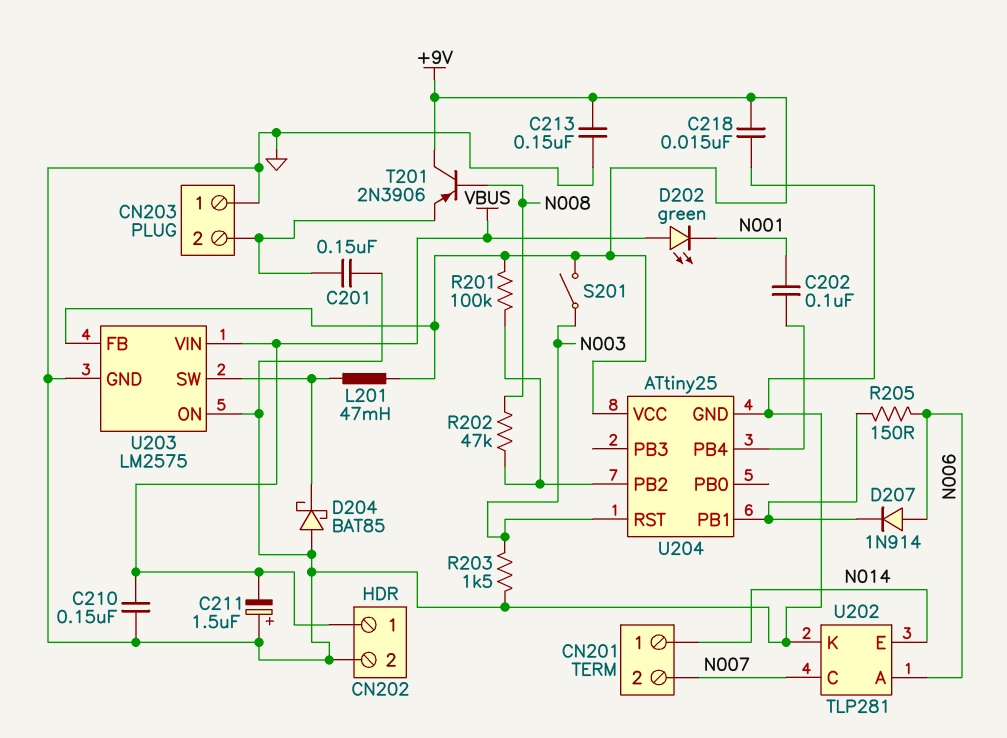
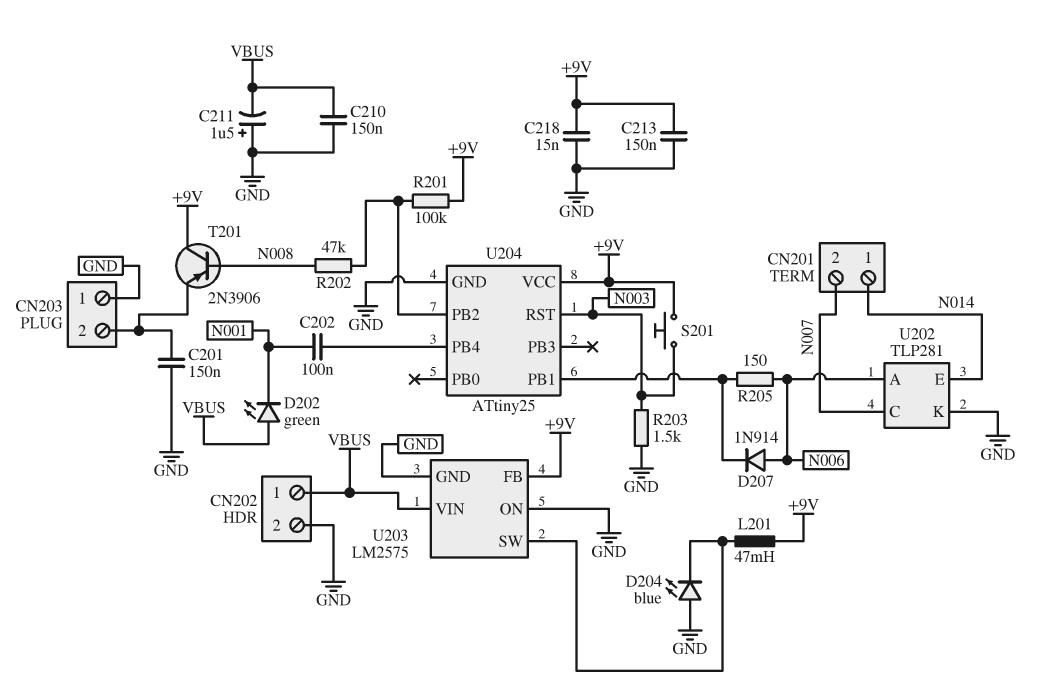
D204: schottky BAT85 (A GND, K U203/SW) -> LED blue (A GND, K U203/SW)
S201: switch (+9V, N003) -> button (+9V, N003)

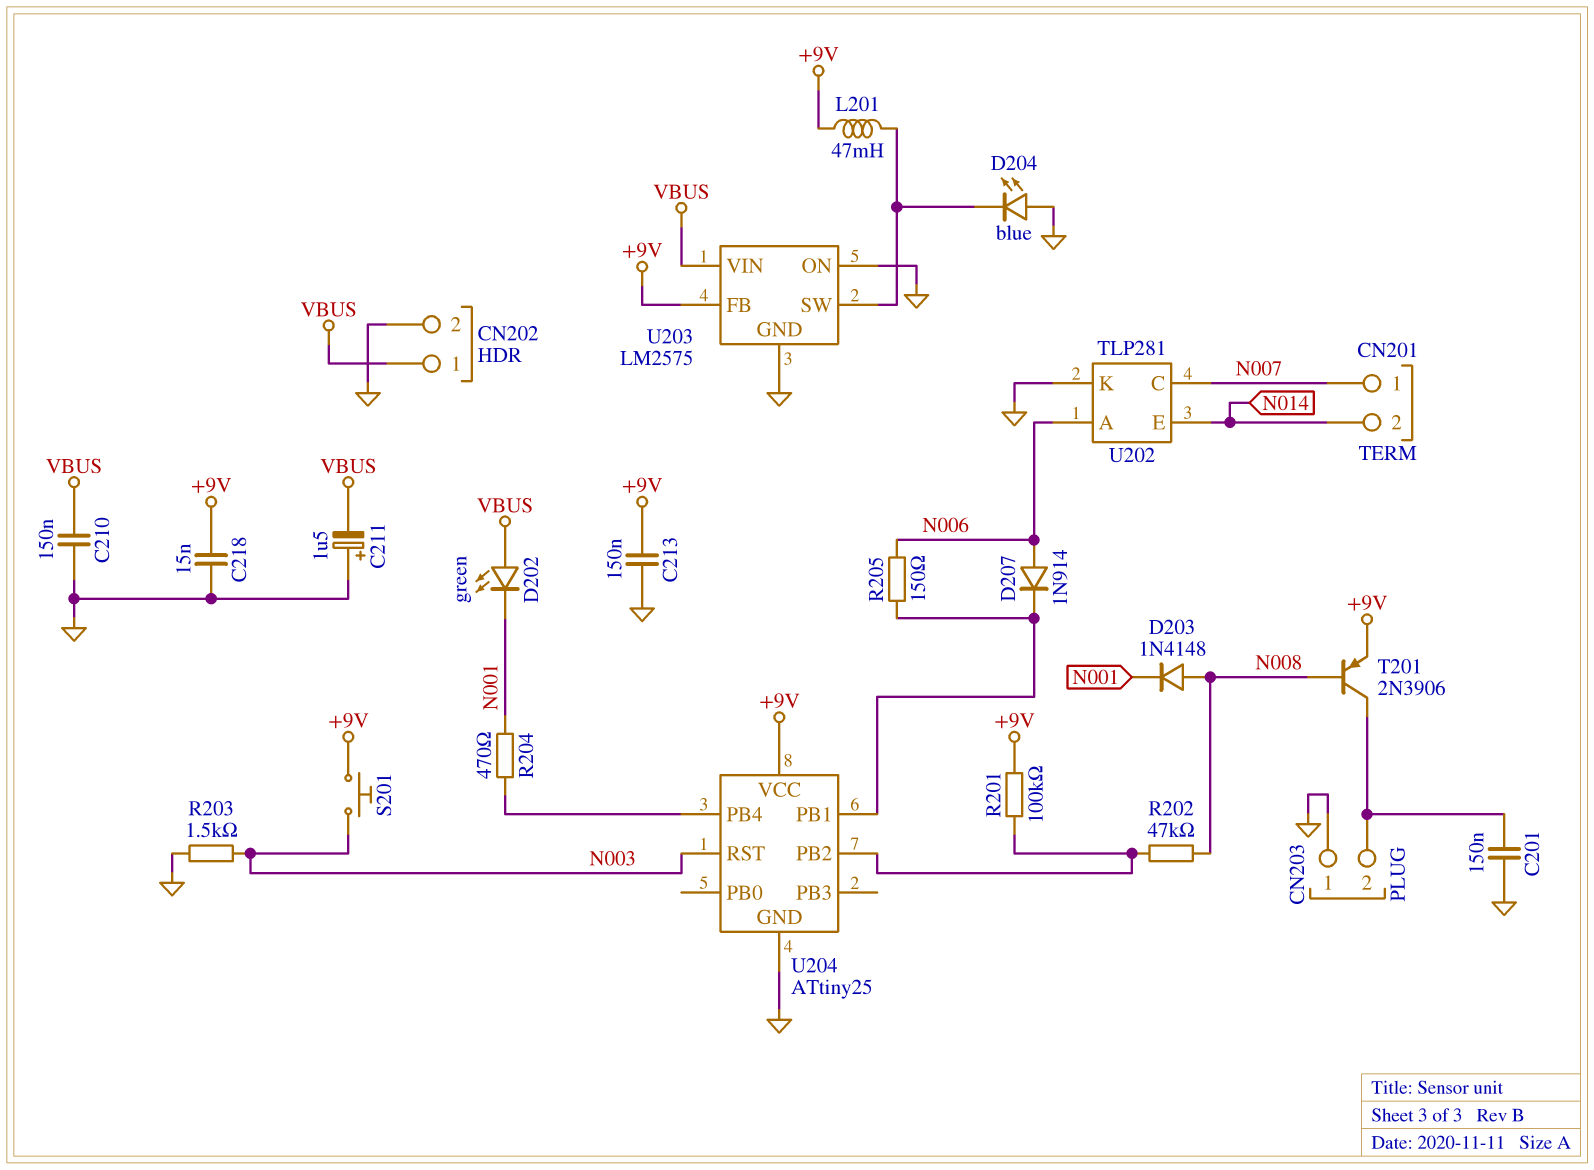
C202: 100nF (N001, U204/PB4) -> none
CN201 pin 1: N014 -> N007
CN201 pin 2: N007 -> N014
D203: none -> diode 1N4148 (A N008, K N001)
R204: none -> 470 (N001, U204/PB4)
T201: PNP 2N3906 (B N008, C +9V, E CN203/2) -> PNP 2N3906 (B N008, C CN203/2, E +9V)

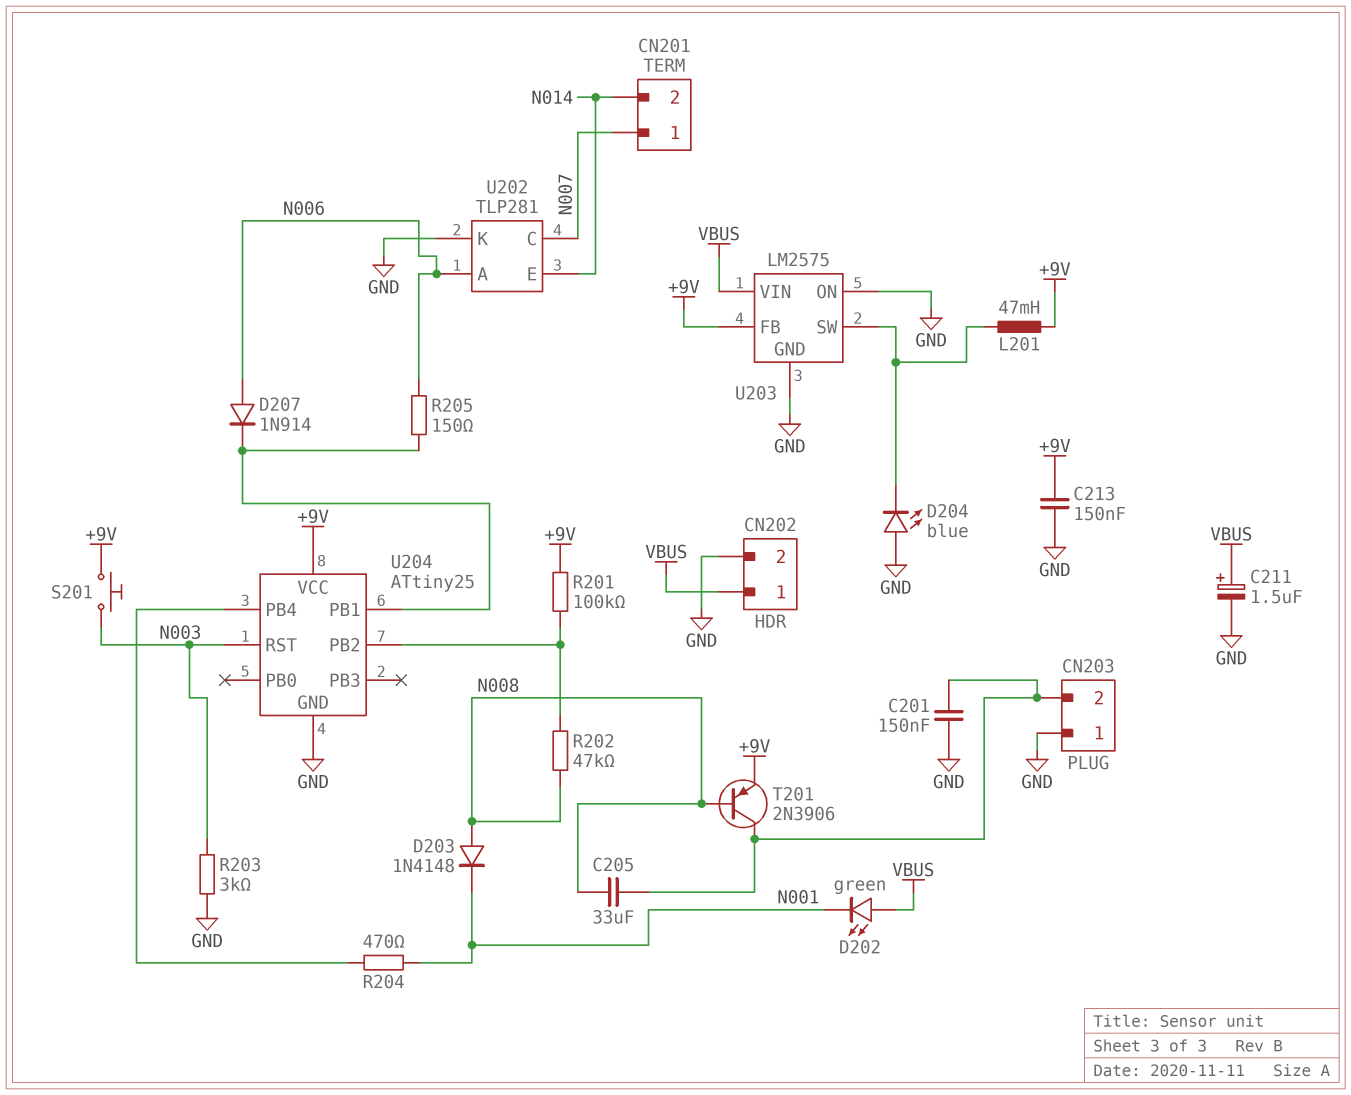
C205: none -> 33uF (CN203/2, N008)
C210: 150nF (GND, VBUS) -> none
C211: 1.5uF (plus GND, minus VBUS) -> 1.5uF (plus VBUS, minus GND)
C218: 15nF (+9V, GND) -> none
R203: 1.5k (GND, N003) -> 3k (GND, N003)

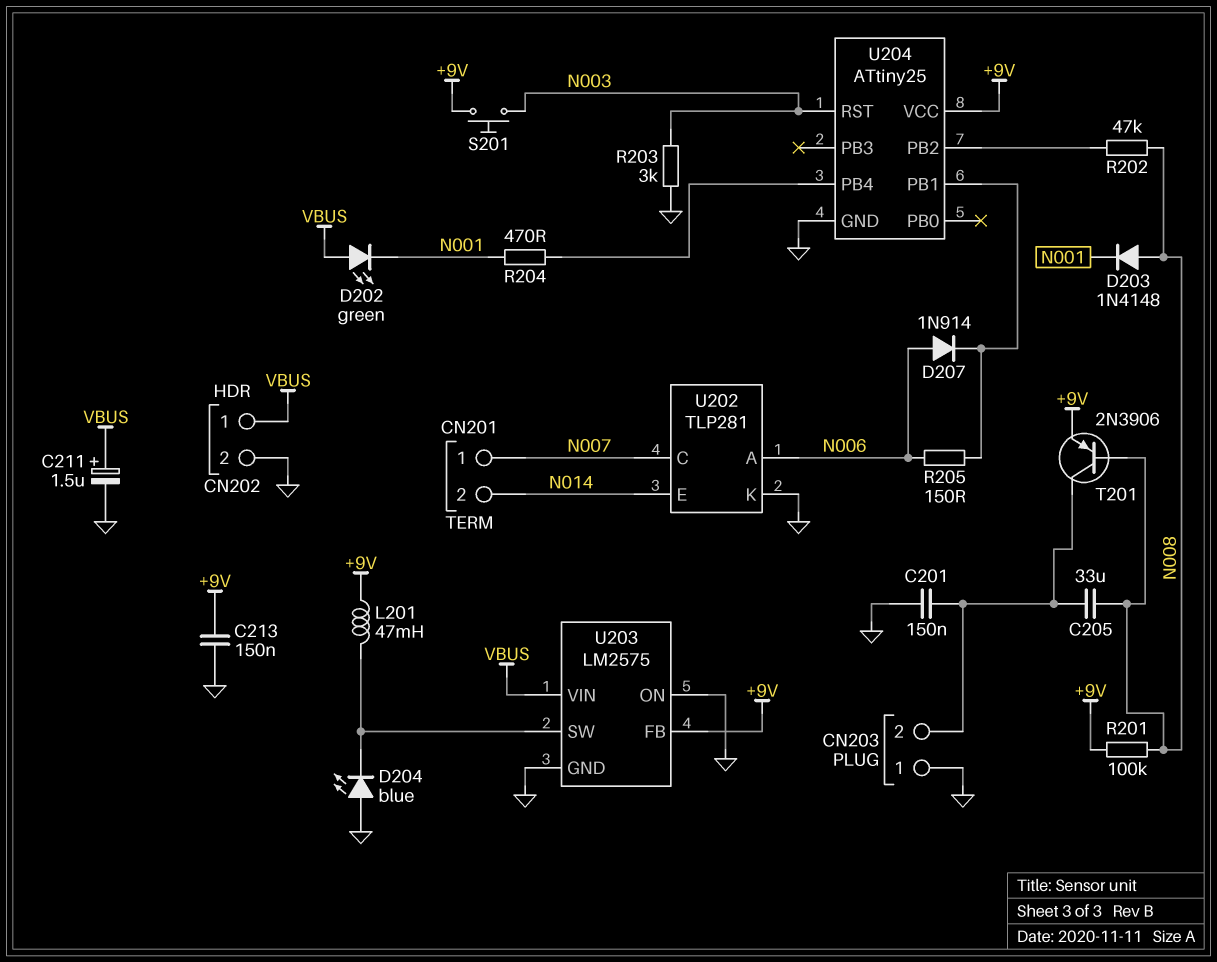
R201: 100k (+9V, U204/PB2) -> 100k (+9V, N008)

